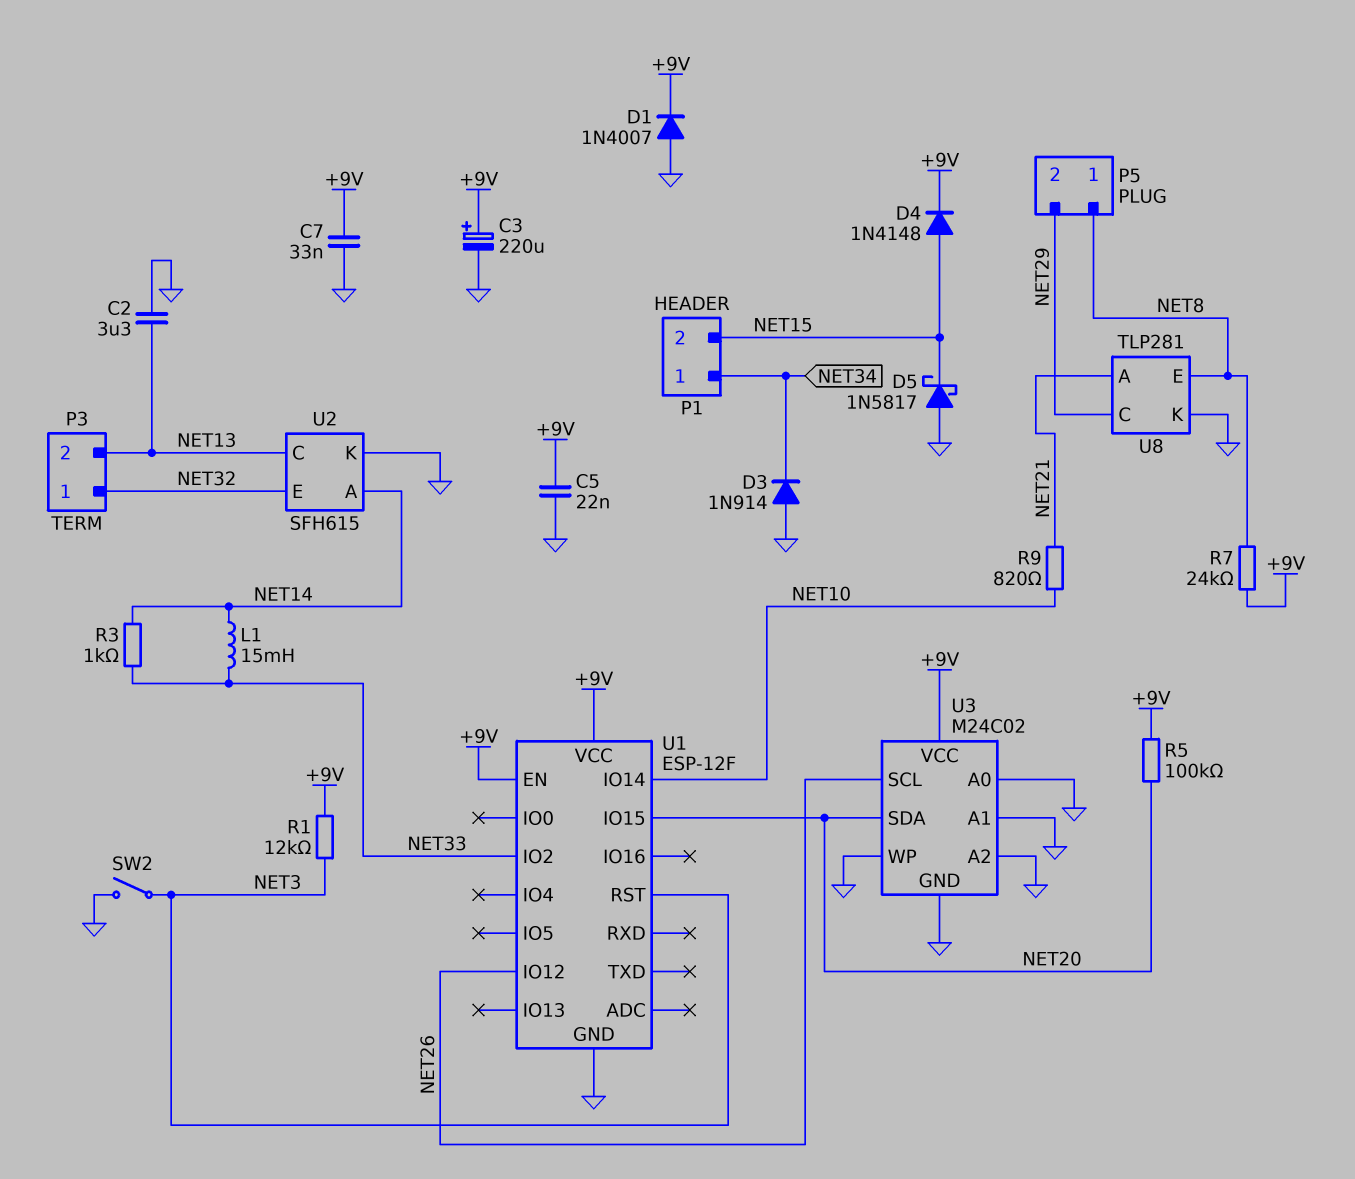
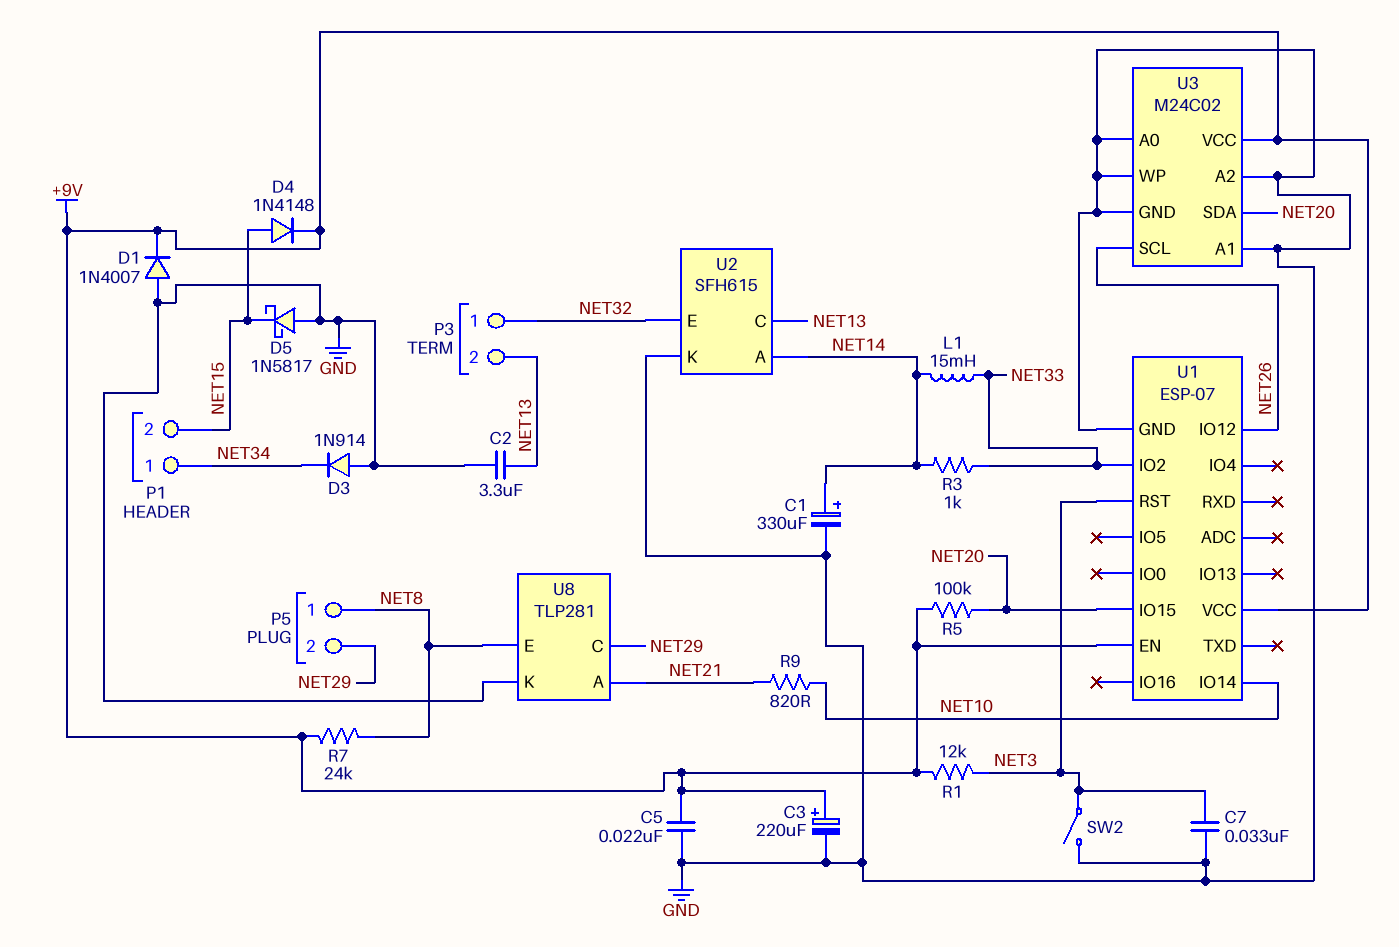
C1: none -> 330uF (plus NET14, minus GND)
C7: 33nF (+9V, GND) -> 33nF (GND, NET3)
U1: ESP-12F -> ESP-07

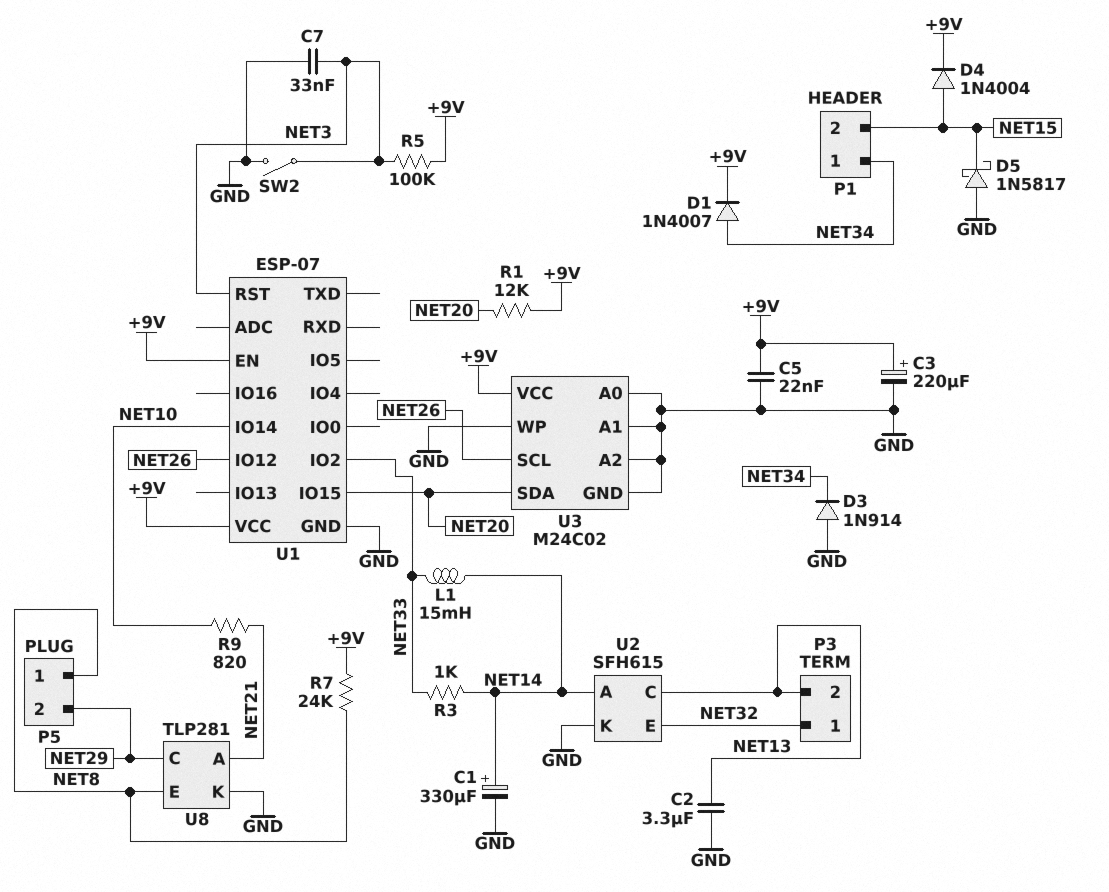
D1: diode 1N4007 (A GND, K +9V) -> diode 1N4007 (A NET34, K +9V)
D4: diode 1N4148 (A NET15, K +9V) -> diode 1N4004 (A NET15, K +9V)
R1: 12k (+9V, NET3) -> 12k (+9V, NET20)
R5: 100k (+9V, NET20) -> 100k (+9V, NET3)

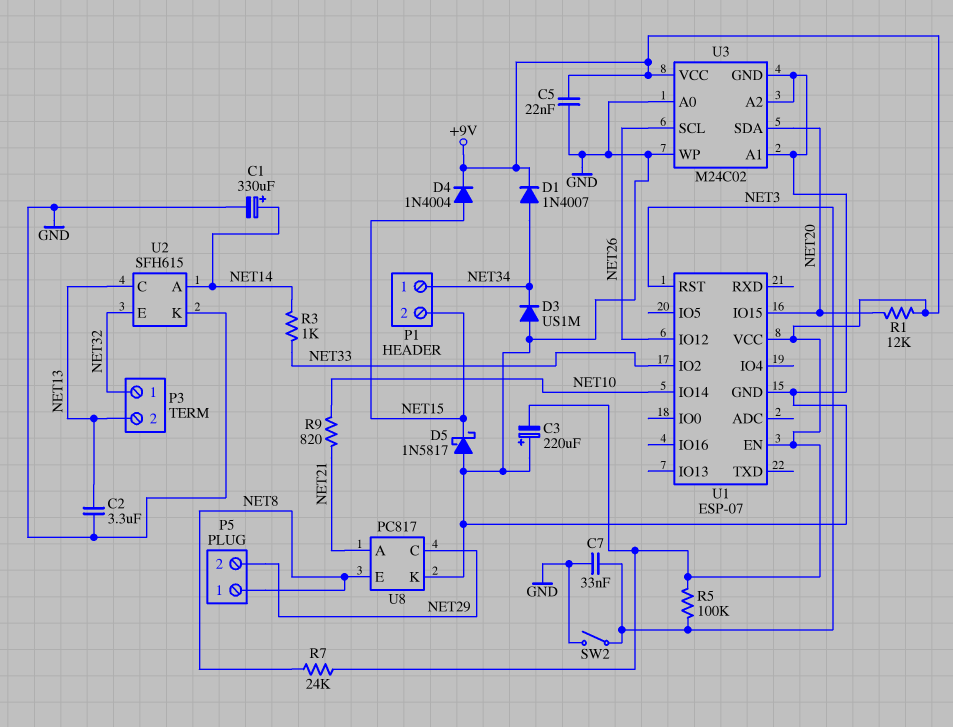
C3: 220uF (plus +9V, minus GND) -> 220uF (plus GND, minus +9V)
D3: diode 1N914 (A GND, K NET34) -> diode US1M (A GND, K NET34)
L1: 15mH (NET14, NET33) -> none
U8: TLP281 -> PC817

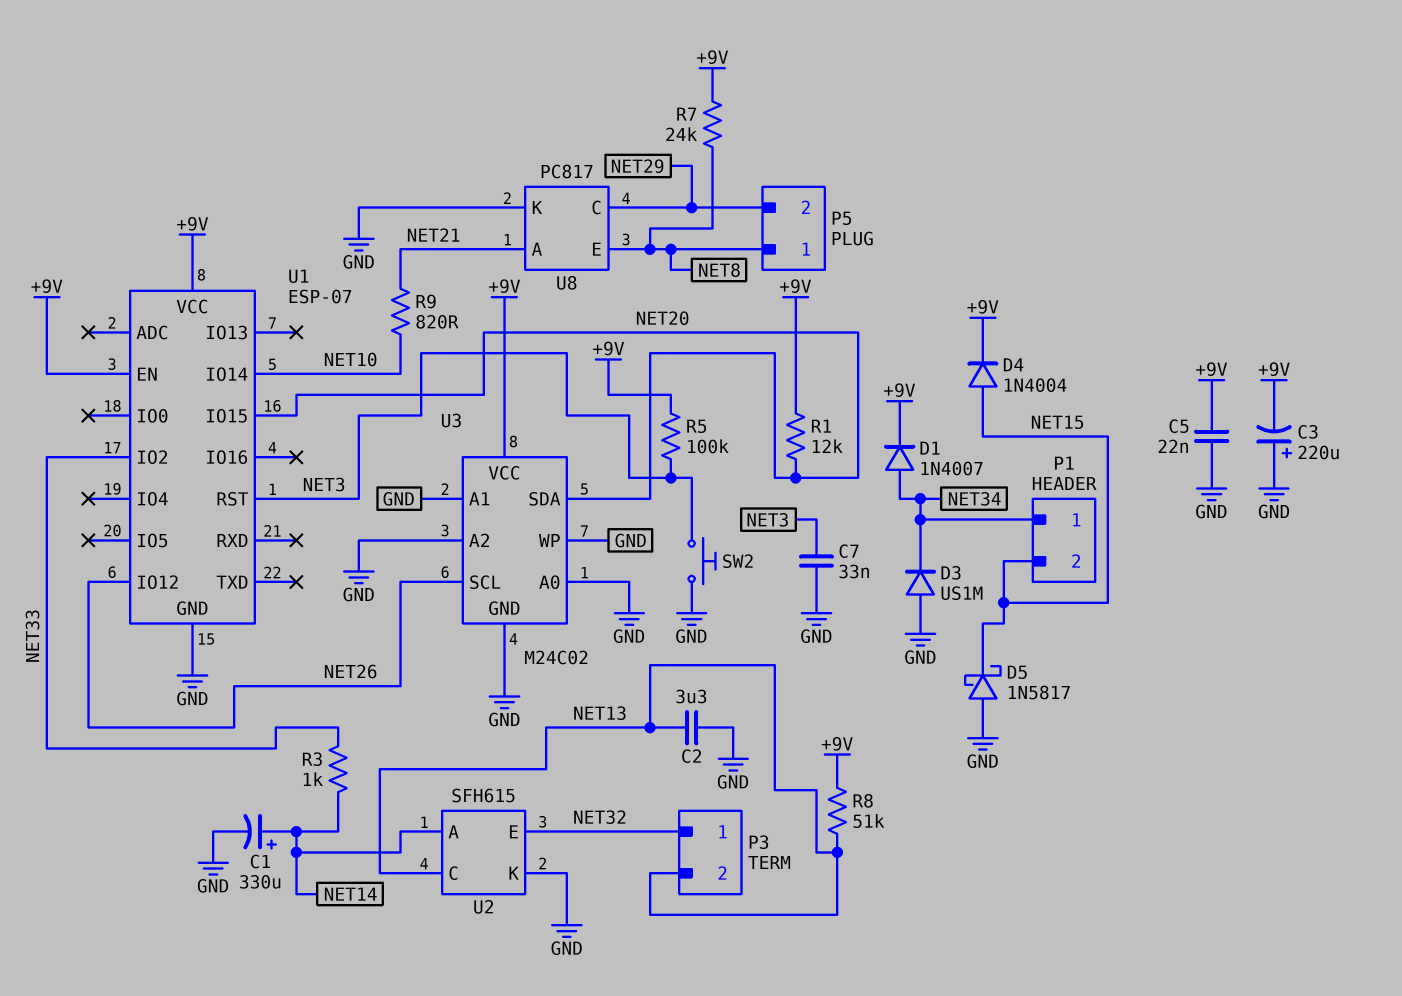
R8: none -> 51k (+9V, NET13)
SW2: switch (GND, NET3) -> button (GND, NET3)

